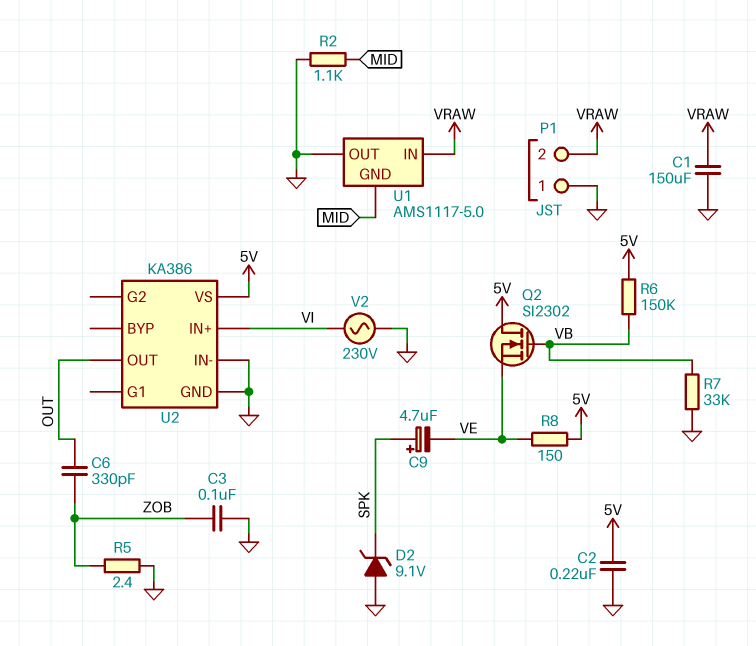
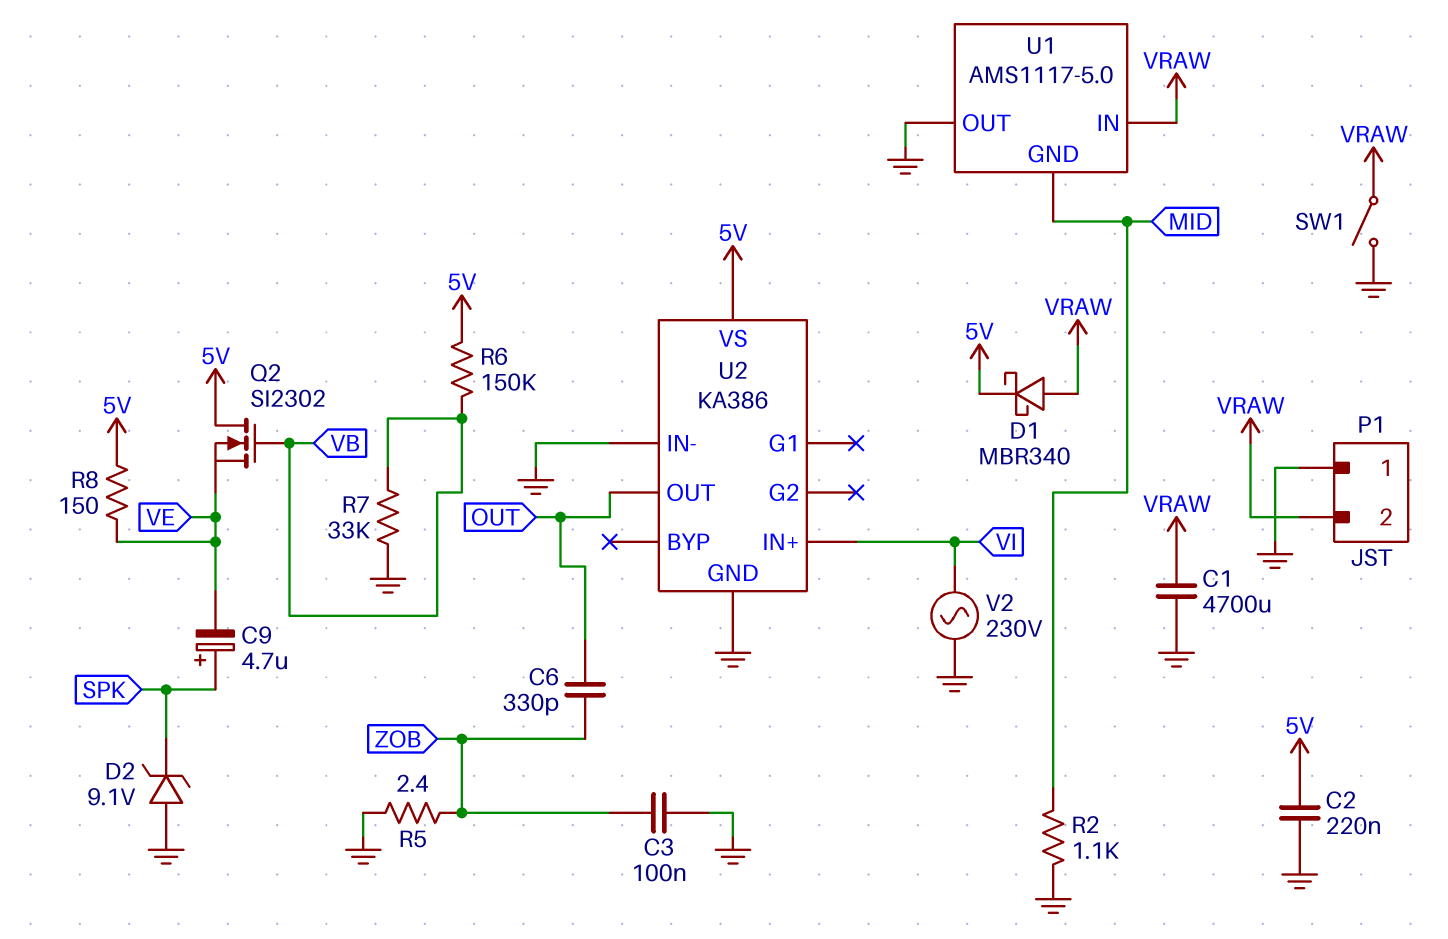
C1: 150uF (GND, VRAW) -> 4700uF (GND, VRAW)
D1: none -> schottky MBR340 (A VRAW, K 5V)
SW1: none -> switch (GND, VRAW)

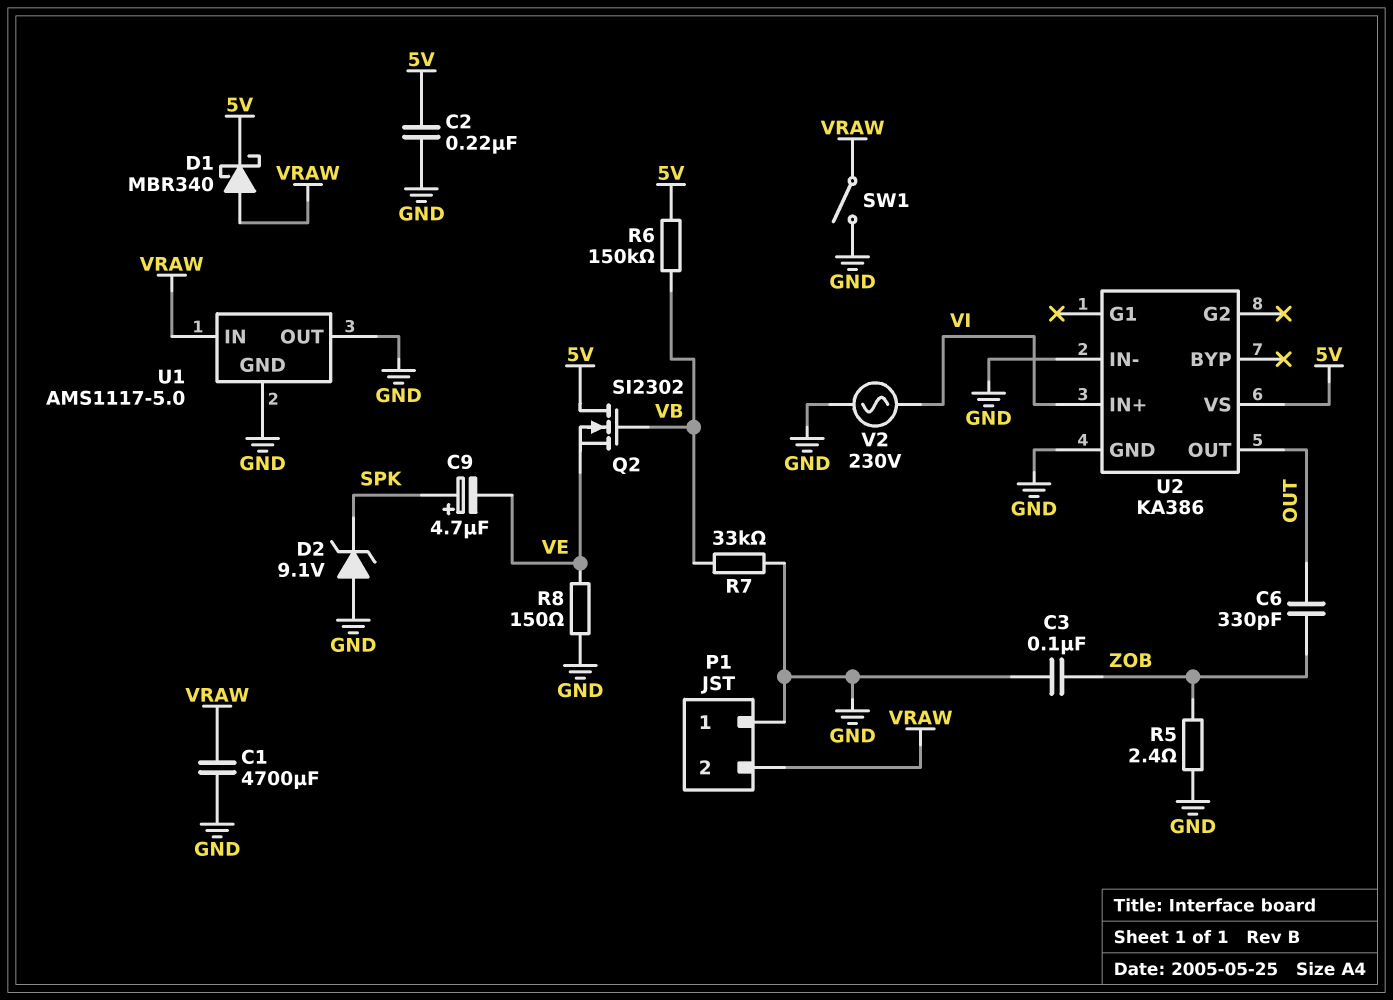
R2: 1.1k (GND, MID) -> none
R8: 150 (5V, VE) -> 150 (GND, VE)
U1 pin GND: MID -> GND

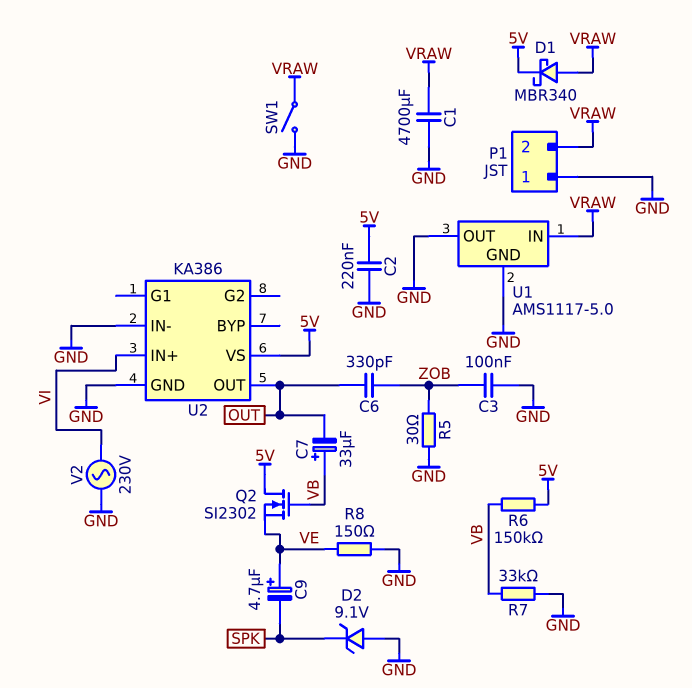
C7: none -> 33uF (plus VB, minus OUT)
C9: 4.7uF (plus SPK, minus VE) -> 4.7uF (plus VE, minus SPK)
R5: 2.4 (GND, ZOB) -> 30 (GND, ZOB)

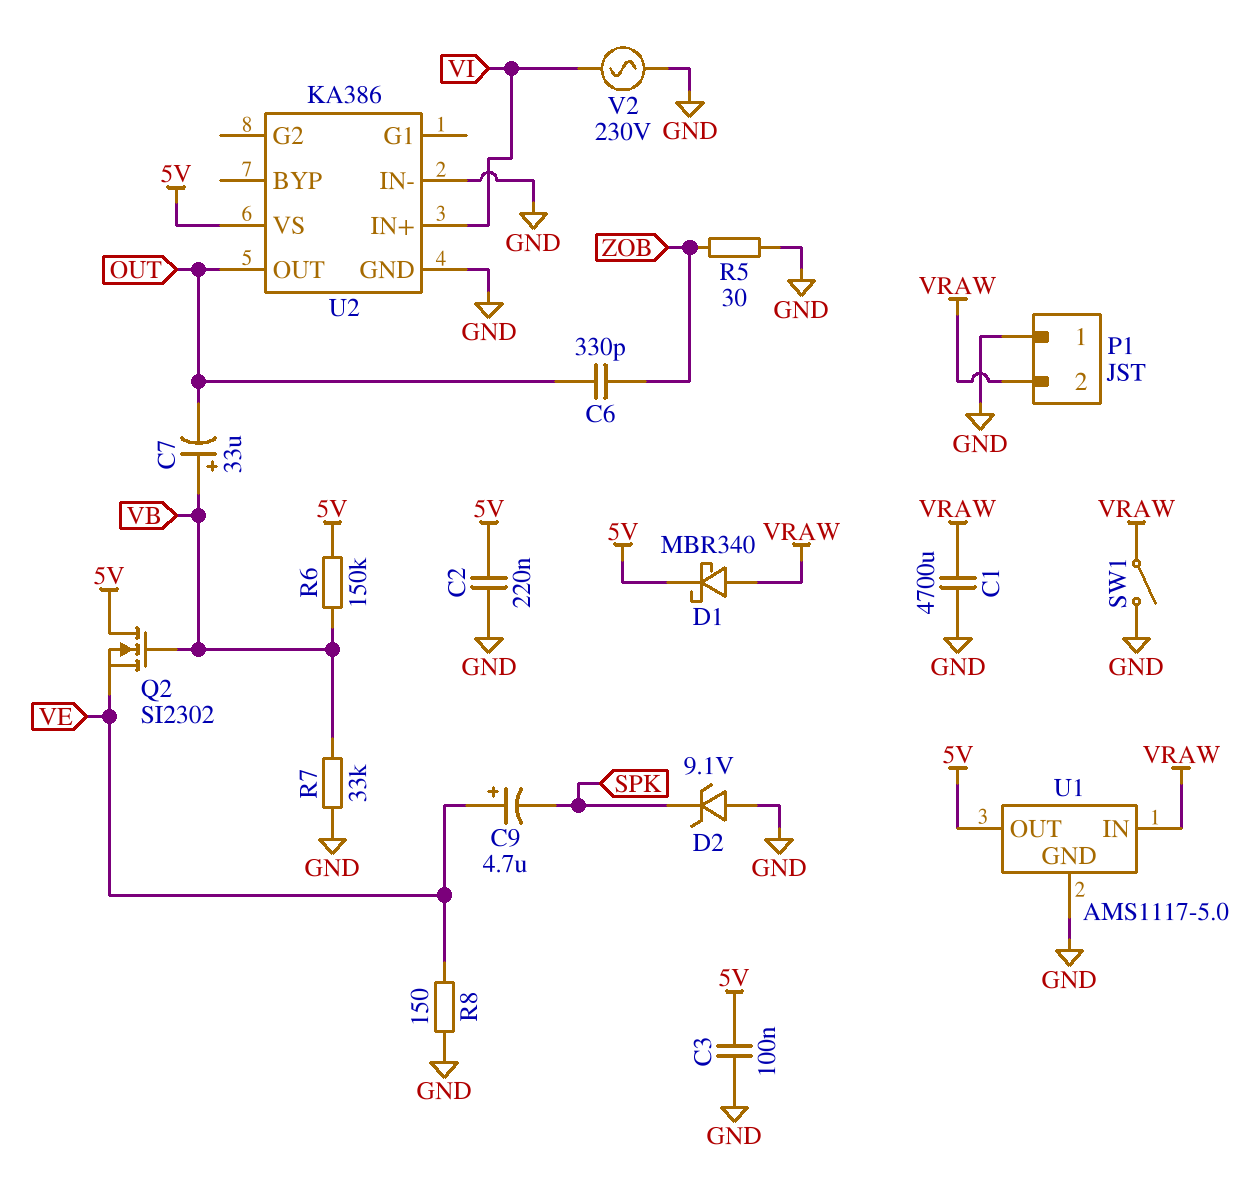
C3: 100nF (GND, ZOB) -> 100nF (5V, GND)
U1 pin OUT: GND -> 5V

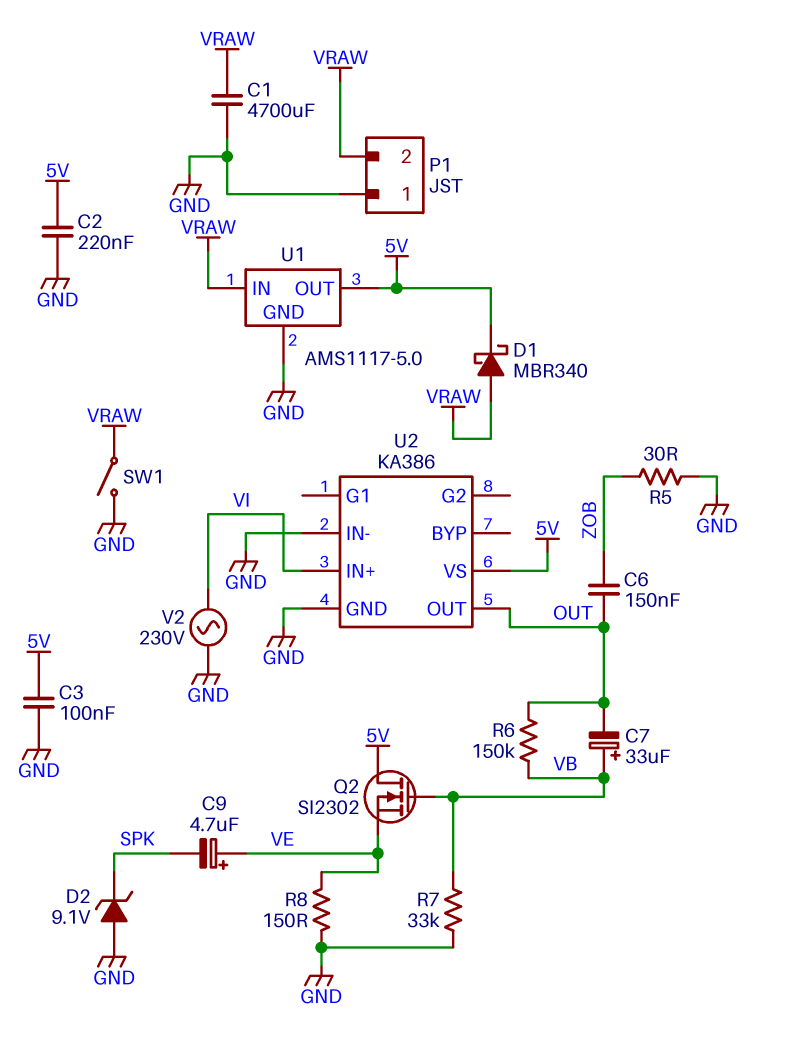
C6: 330pF (OUT, ZOB) -> 150nF (OUT, ZOB)
R6: 150k (5V, VB) -> 150k (OUT, VB)

